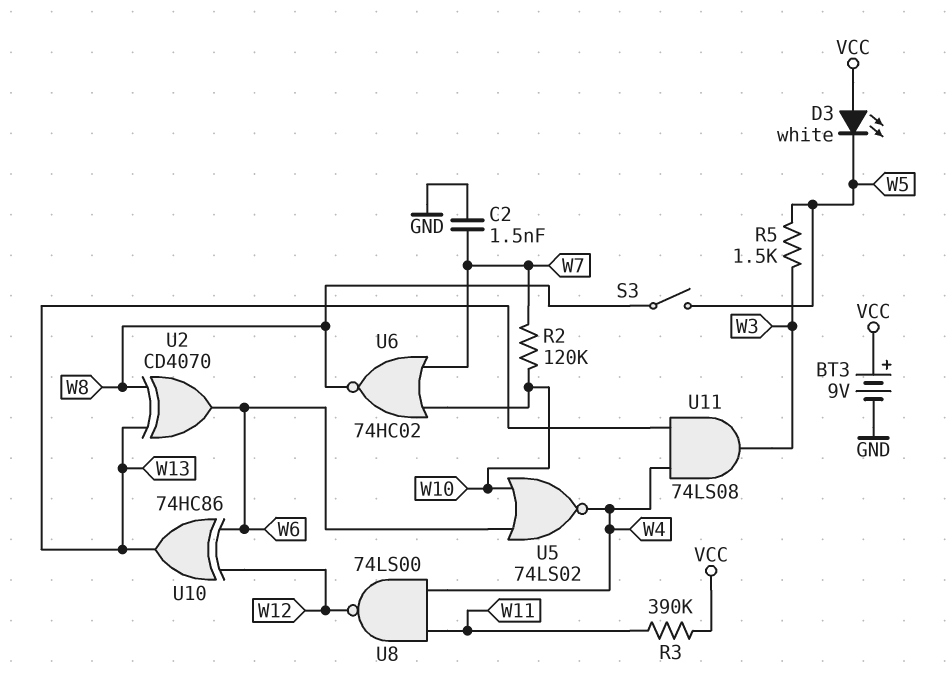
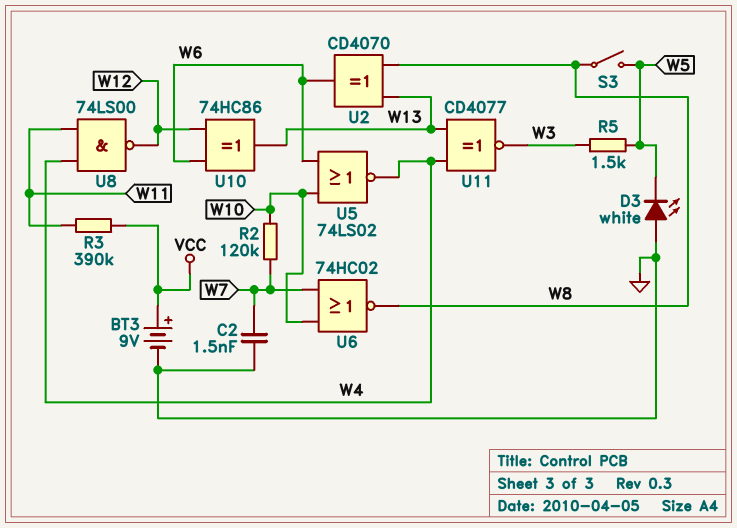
D3: LED white (A VCC, K W5) -> LED white (A GND, K W5)
U11: AND 74LS08 (in W4, in W13, out W3) -> XNOR CD4077 (in W4, in W13, out W3)

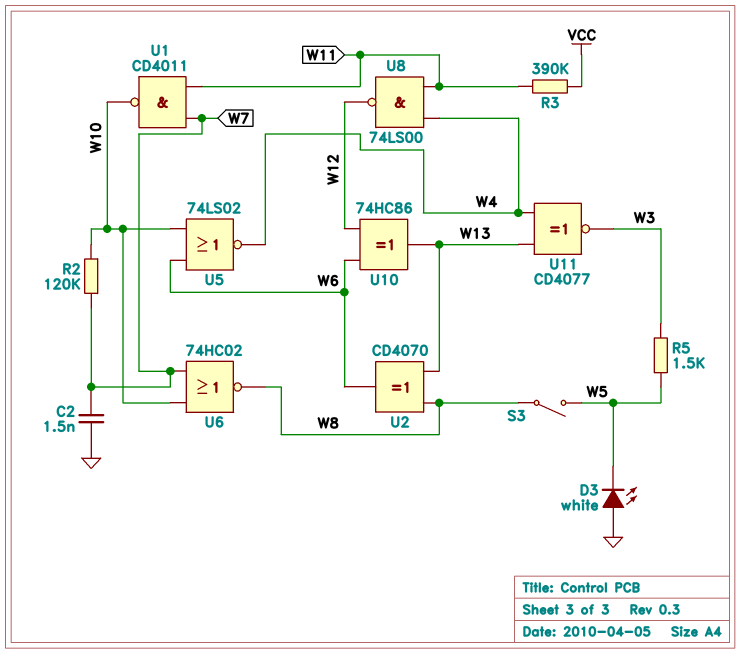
BT3: 9V (plus VCC, minus GND) -> none
U1: none -> NAND CD4011 (in W7, in W11, out W10)

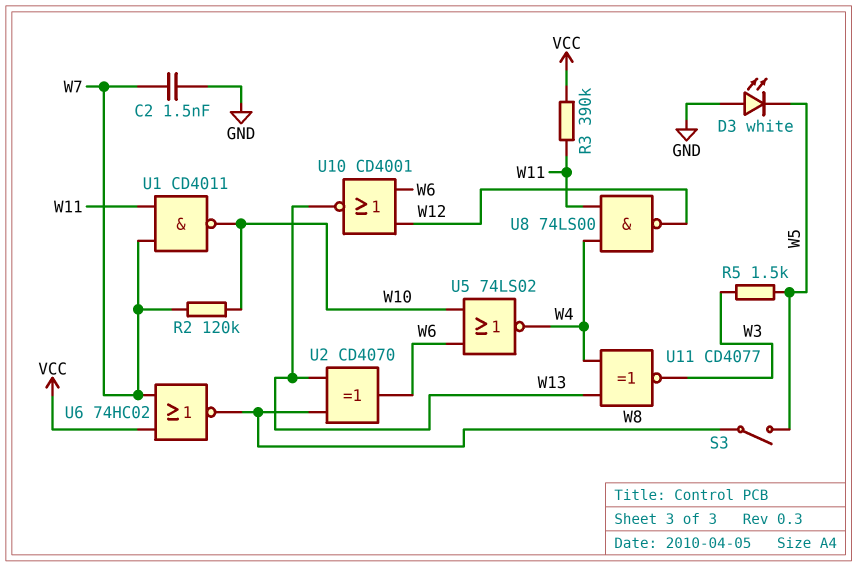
U6: NOR 74HC02 (in W7, in W10, out W8) -> NOR 74HC02 (in VCC, in W7, out W8)
U10: XOR 74HC86 (in W6, in W12, out W13) -> NOR CD4001 (in W6, in W12, out W13)

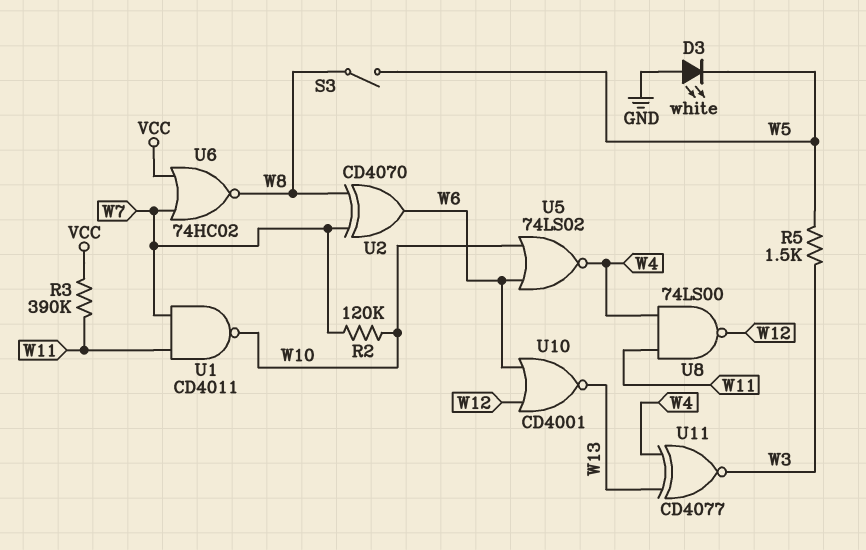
C2: 1.5nF (GND, W7) -> none
U2: XOR CD4070 (in W8, in W13, out W6) -> XOR CD4070 (in W7, in W8, out W6)

